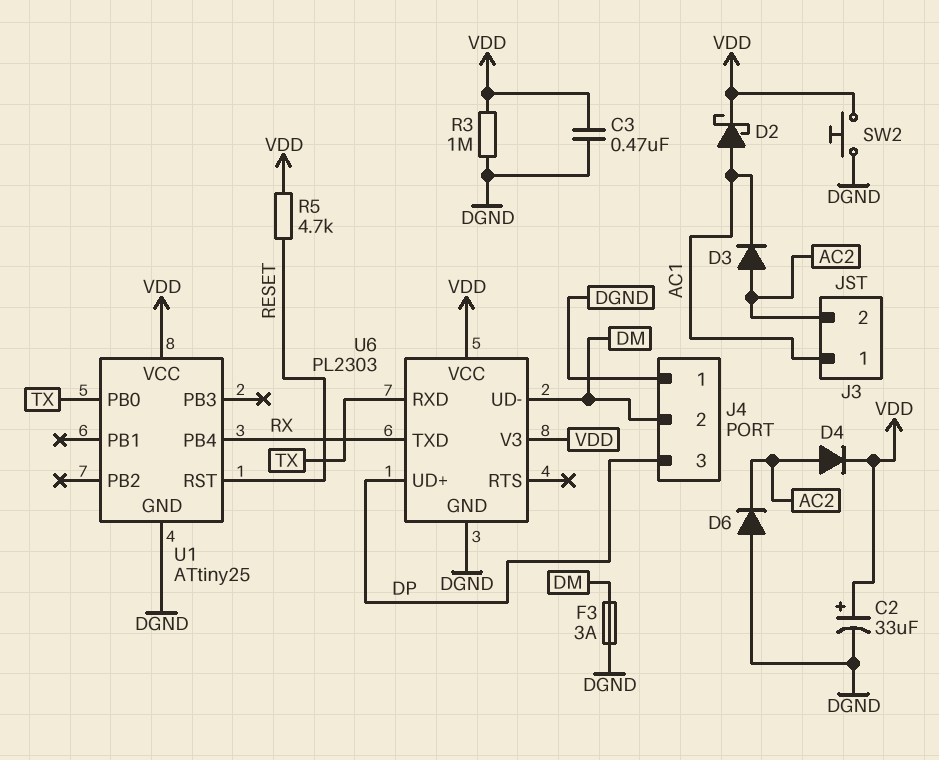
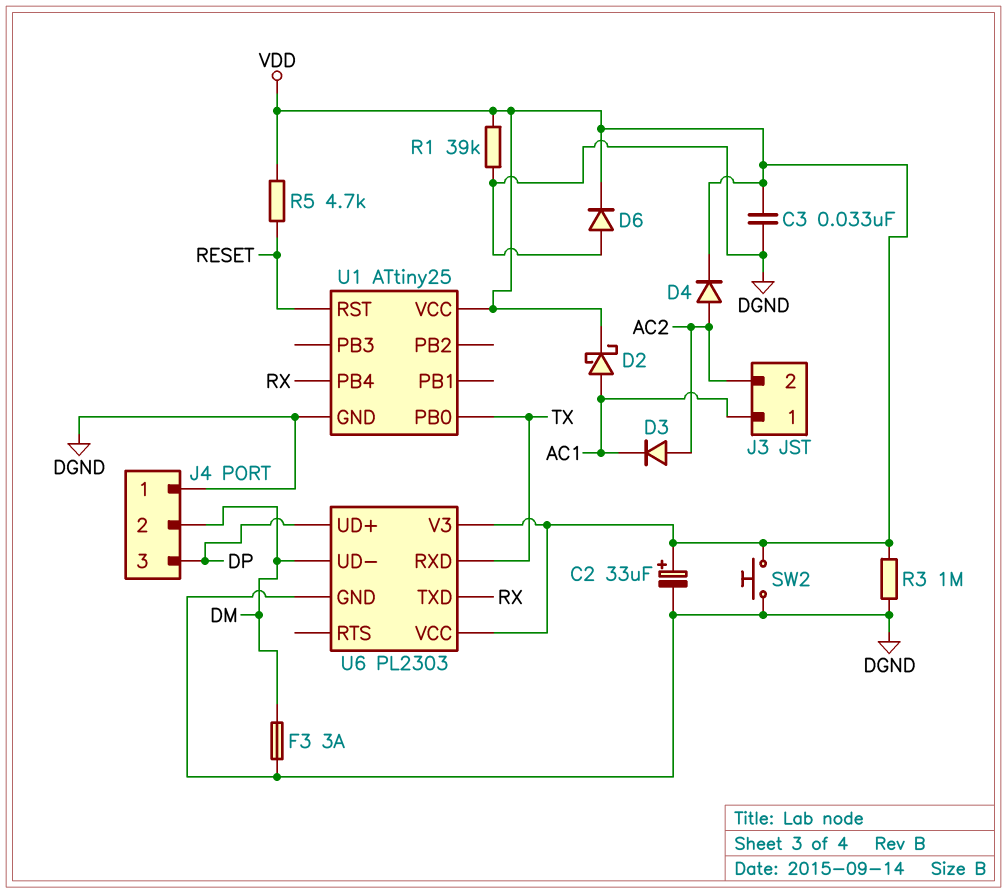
C3: 470nF (DGND, VDD) -> 33nF (DGND, VDD)
D6: diode (A DGND, K AC2) -> diode (A DGND, K VDD)
R1: none -> 39k (DGND, VDD)

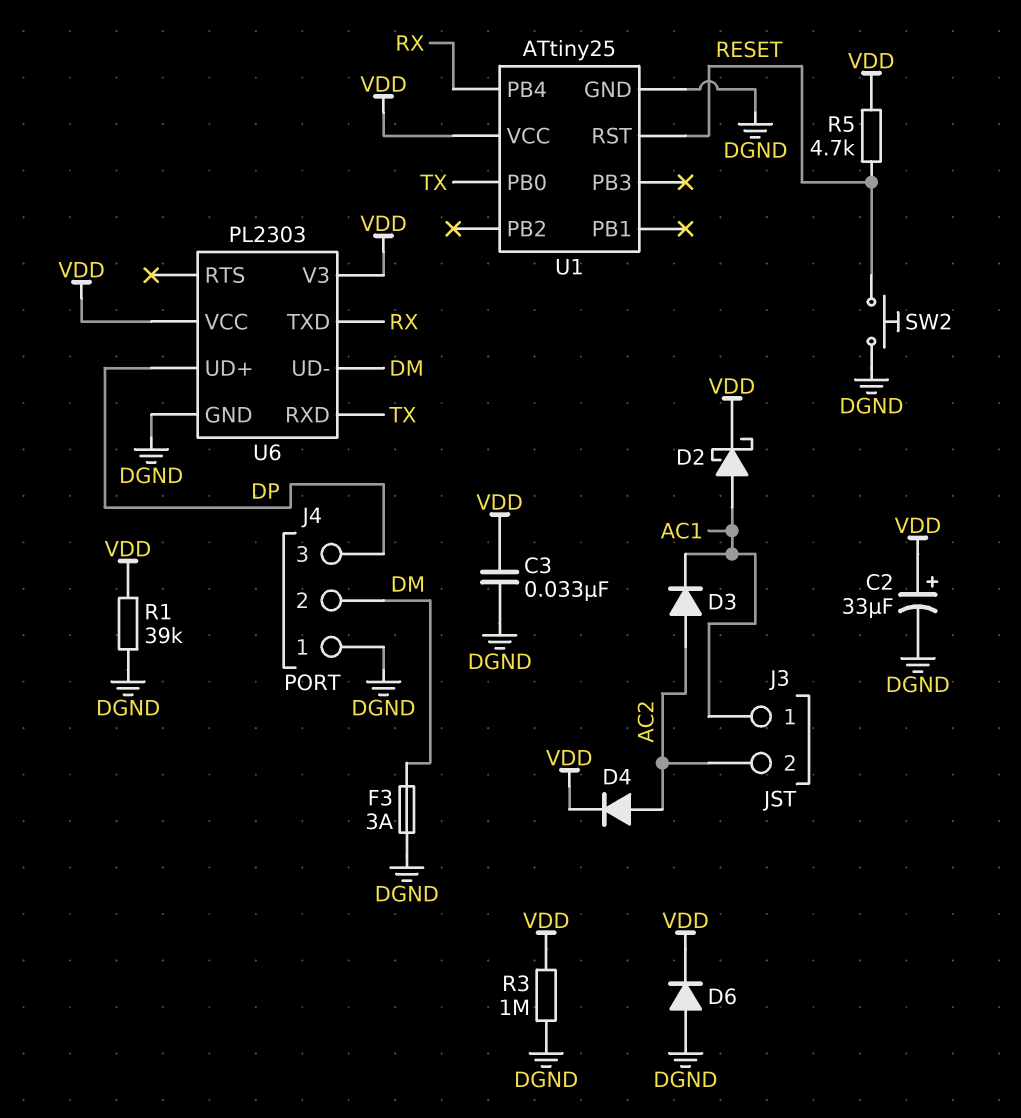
SW2: button (DGND, VDD) -> button (DGND, RESET)

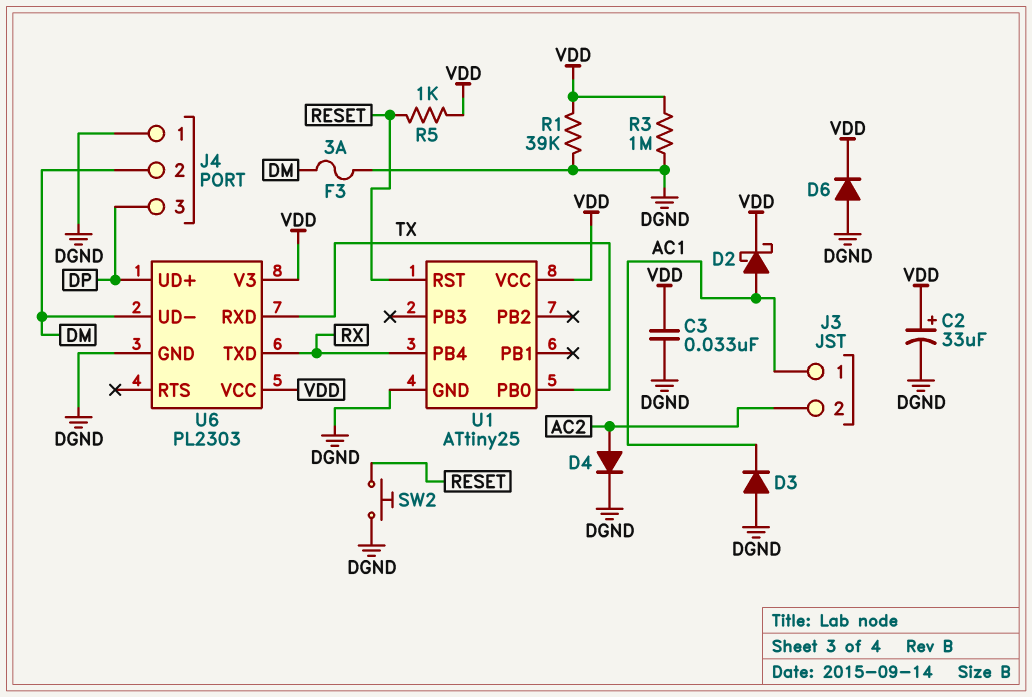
D3: diode (A AC2, K AC1) -> diode (A DGND, K AC1)
D4: diode (A AC2, K VDD) -> diode (A AC2, K DGND)
R5: 4.7k (RESET, VDD) -> 1k (RESET, VDD)

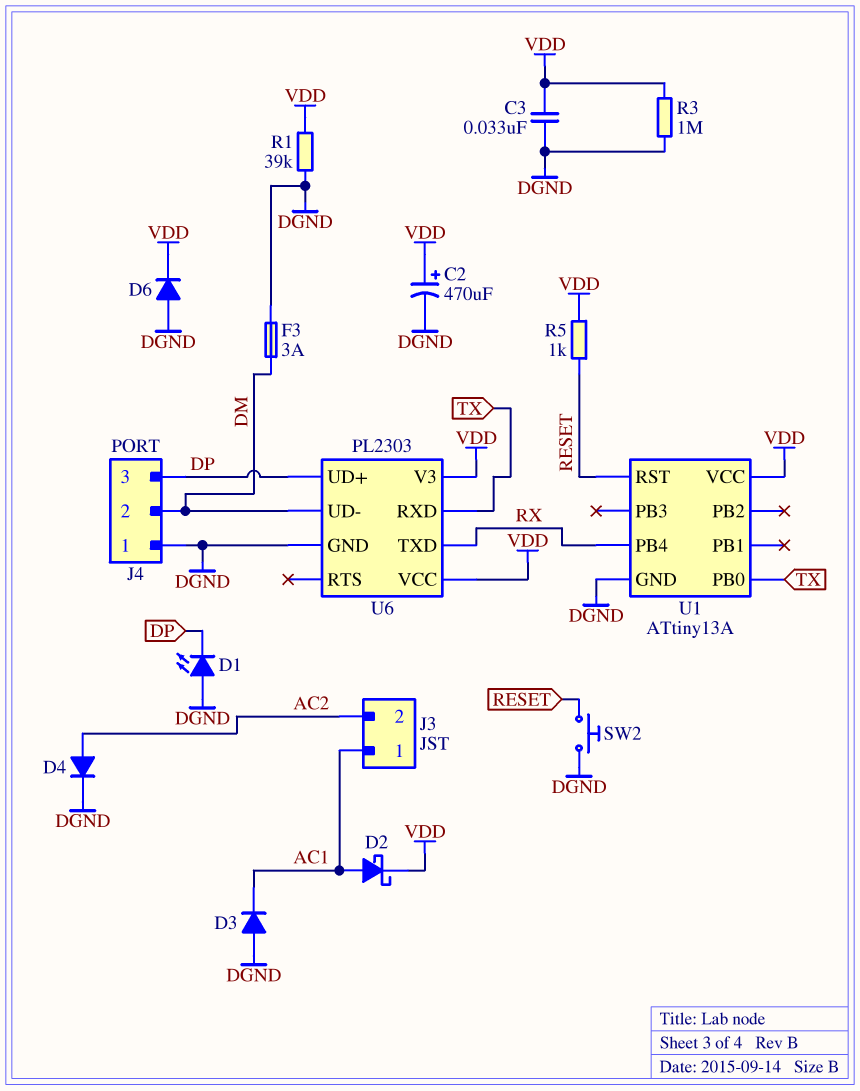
C2: 33uF (plus VDD, minus DGND) -> 470uF (plus VDD, minus DGND)
D1: none -> LED (A DGND, K DP)
U1: ATtiny25 -> ATtiny13A

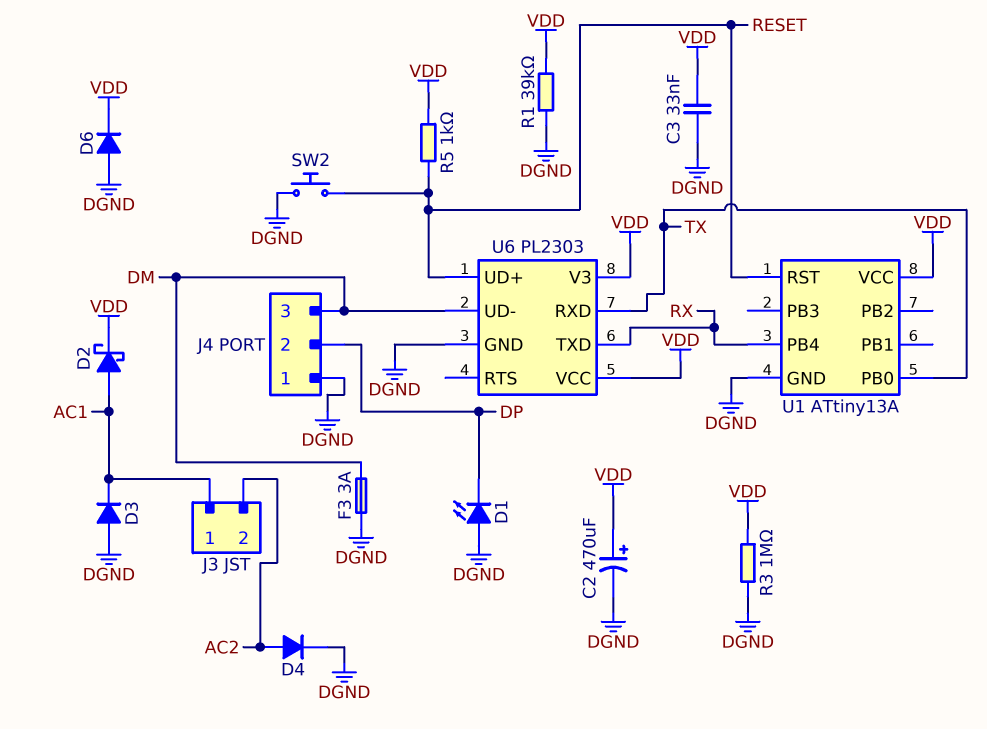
J4 pin 2: DM -> DP
J4 pin 3: DP -> DM
U6 pin UD+: DP -> RESET

